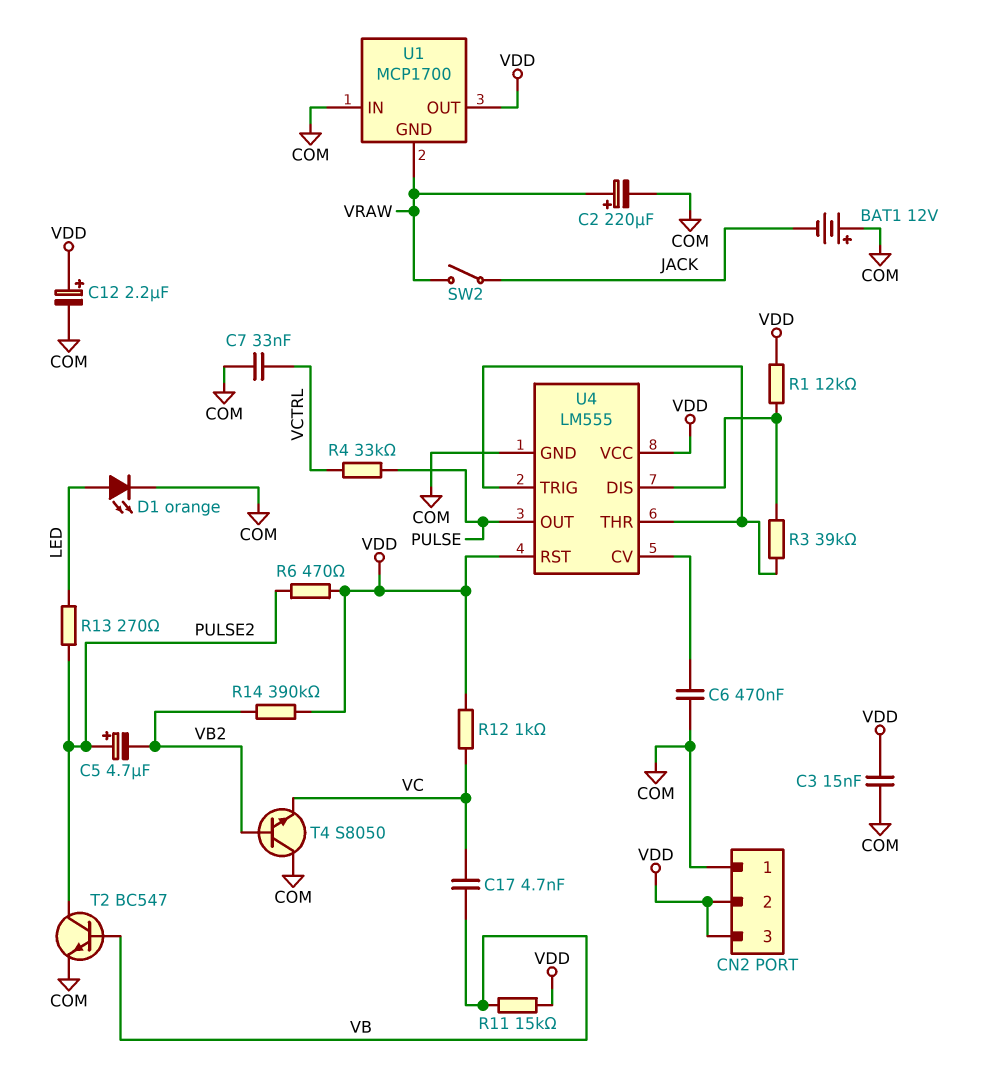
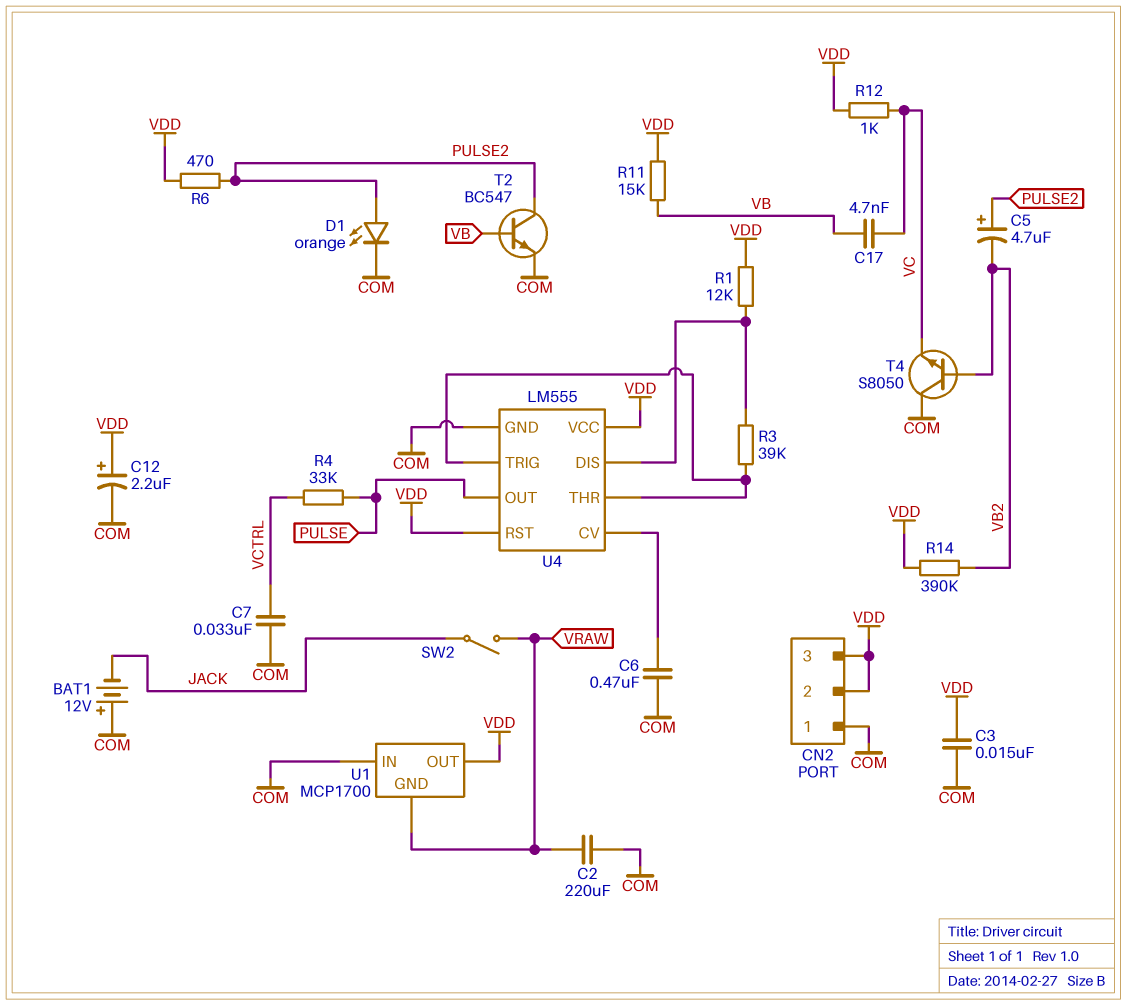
C2: 220uF (plus VRAW, minus COM) -> 220uF (COM, VRAW)
D1: LED orange (A LED, K COM) -> LED orange (A PULSE2, K COM)
R13: 270 (LED, PULSE2) -> none

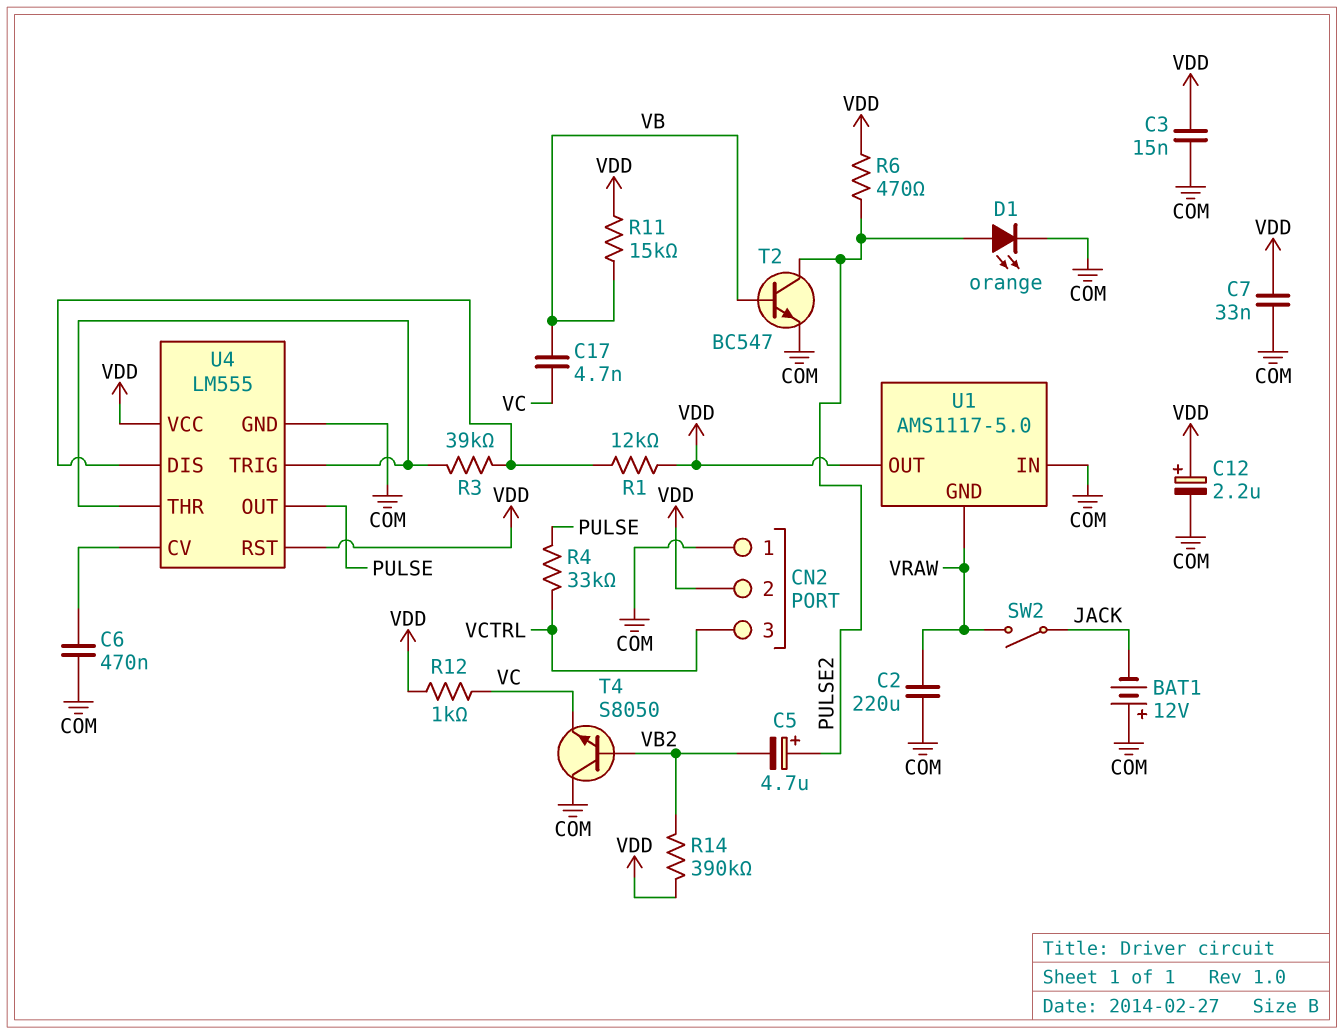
C7: 33nF (COM, VCTRL) -> 33nF (COM, VDD)
CN2 pin 3: VDD -> VCTRL
U1: MCP1700 -> AMS1117-5.0

